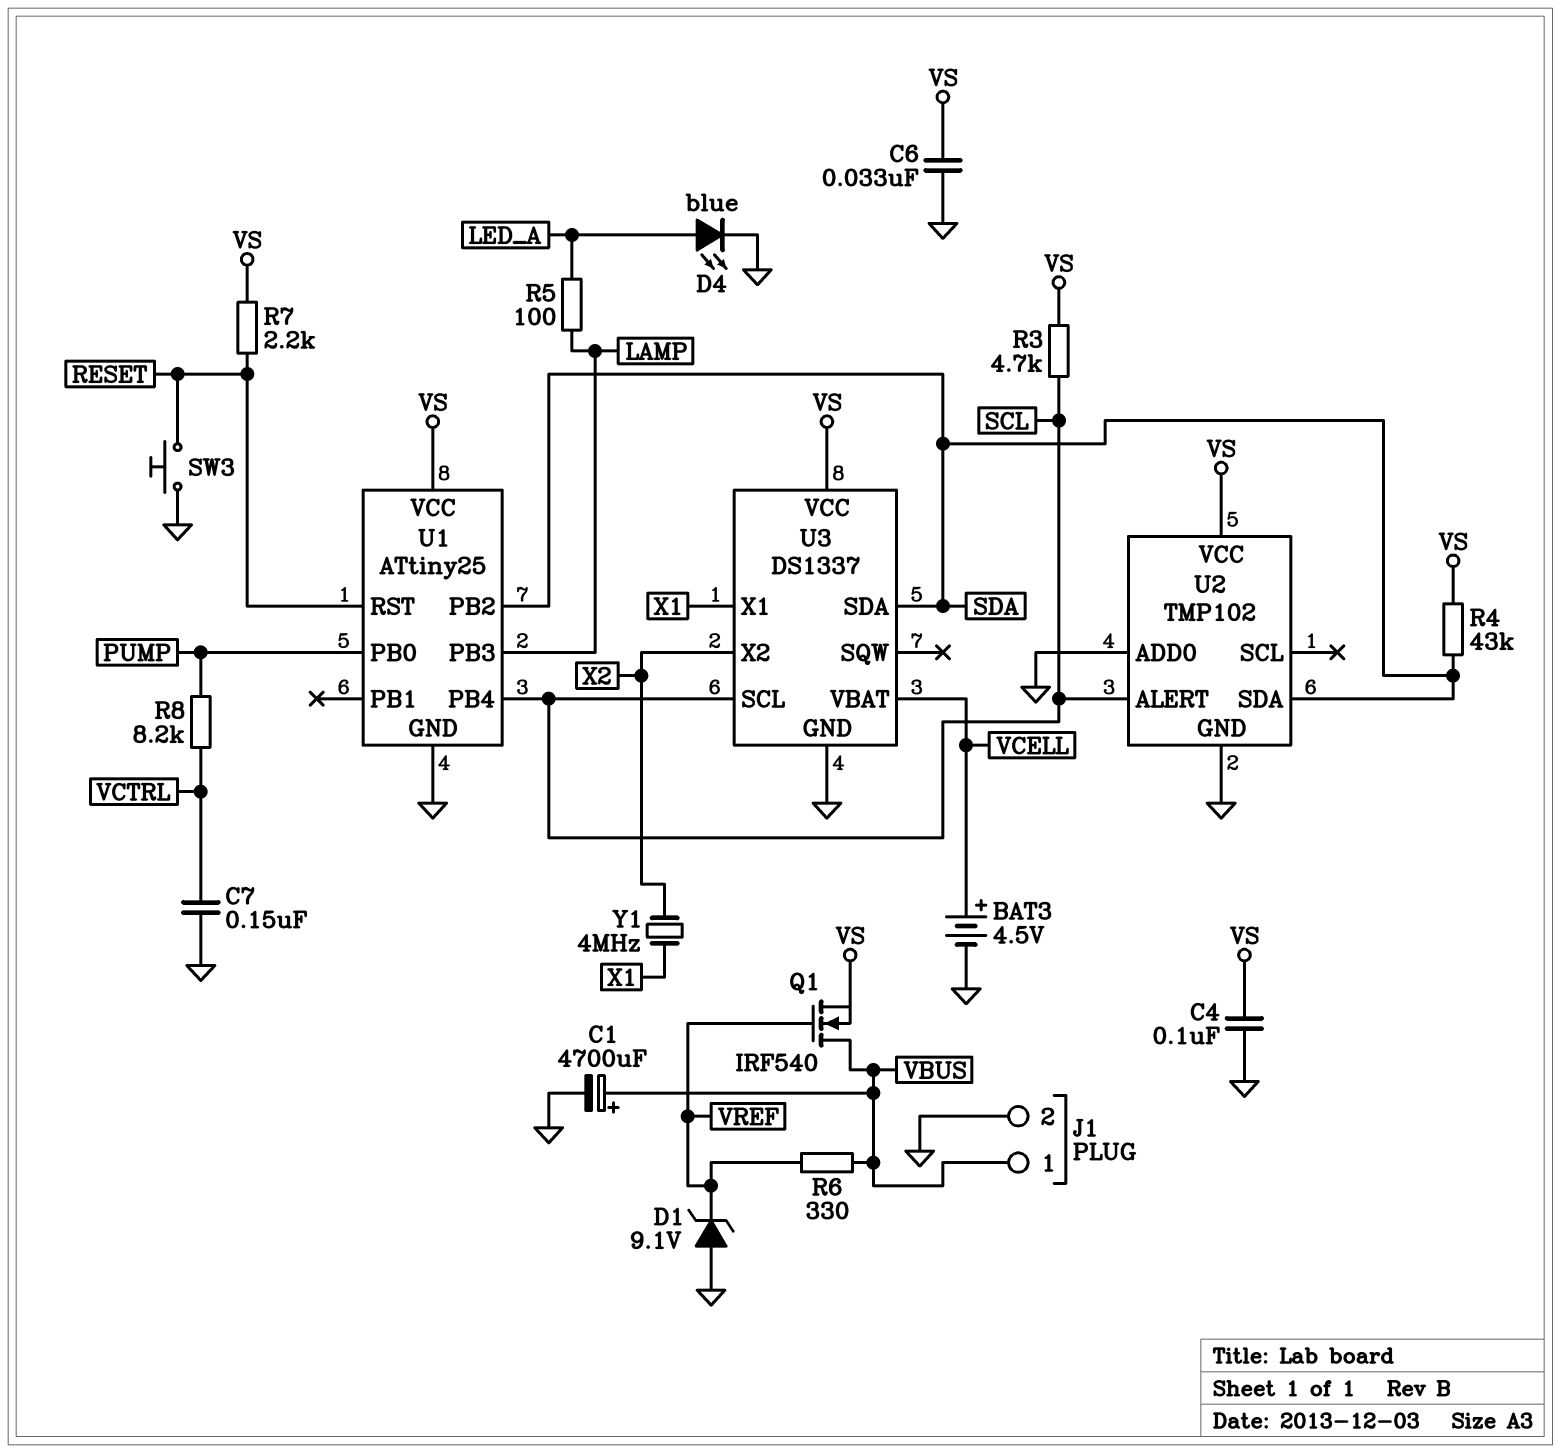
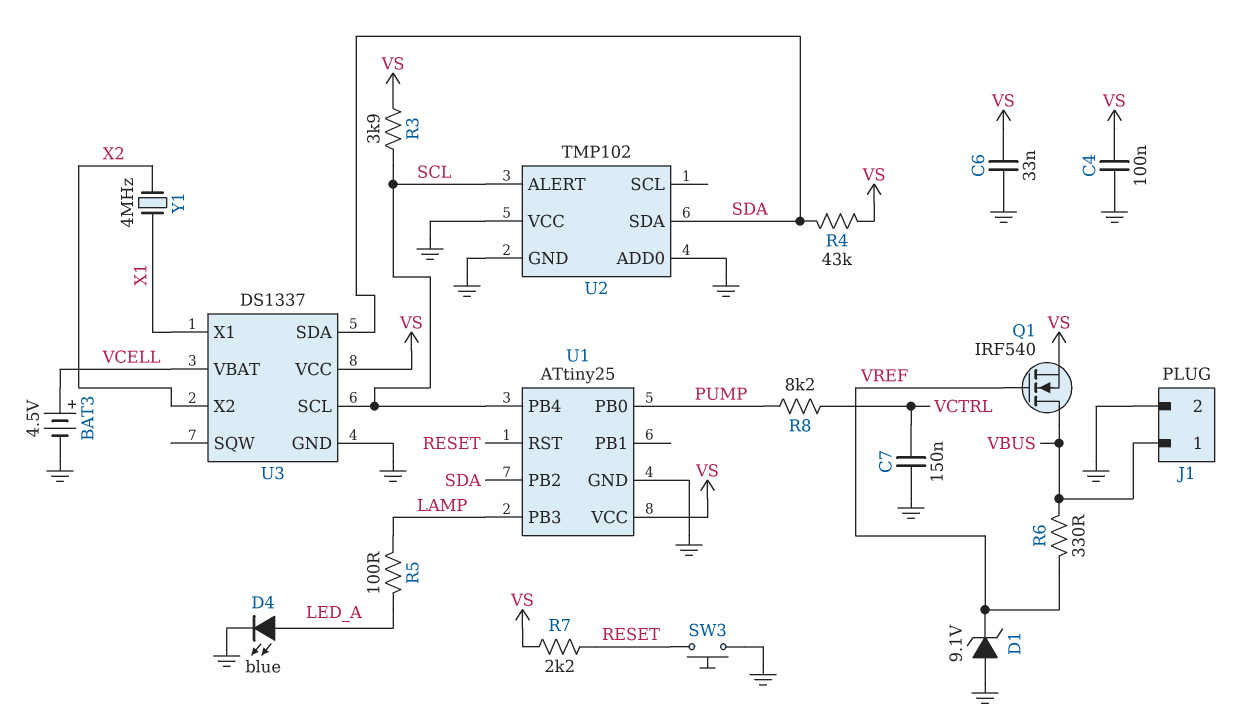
C1: 4700uF (plus VBUS, minus GND) -> none
R3: 4.7k (SCL, VS) -> 3.9k (SCL, VS)
U2 pin VCC: VS -> GND

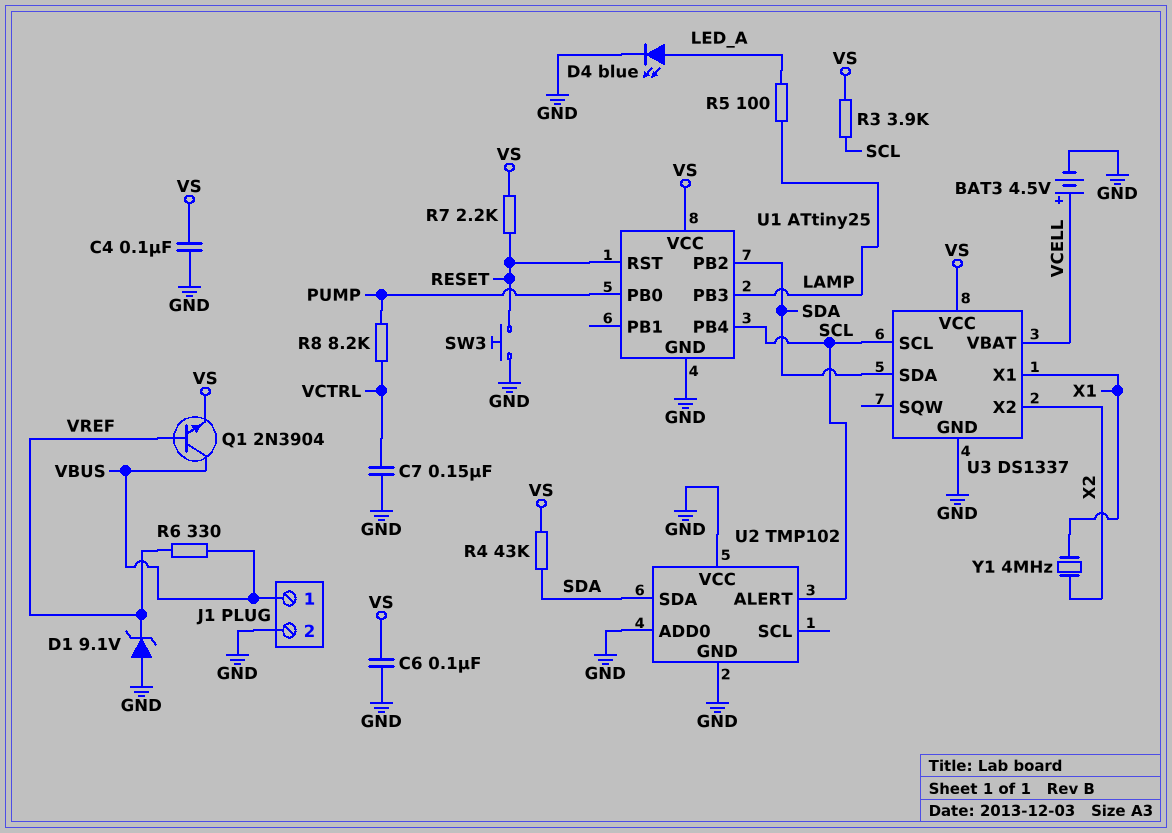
C6: 33nF (GND, VS) -> 100nF (GND, VS)
Q1: NMOS IRF540 (G VREF, D VBUS, S VS) -> NPN 2N3904 (B VREF, C VBUS, E VS)

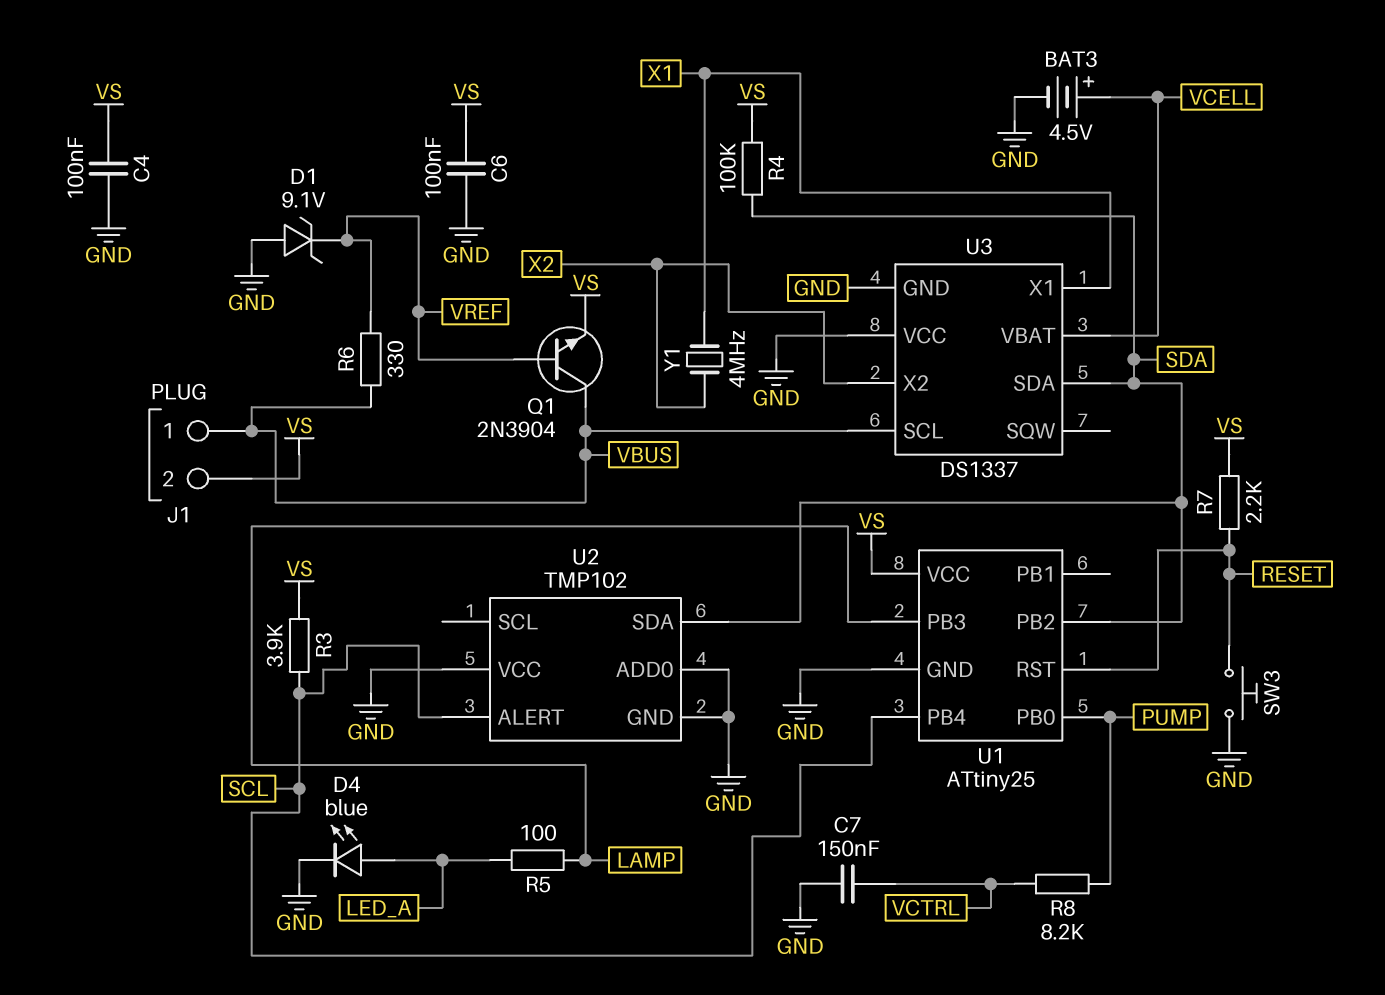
J1 pin 2: GND -> VS
R4: 43k (SDA, VS) -> 100k (SDA, VS)
U3 pin SCL: SCL -> VBUS
U3 pin VCC: VS -> GND

